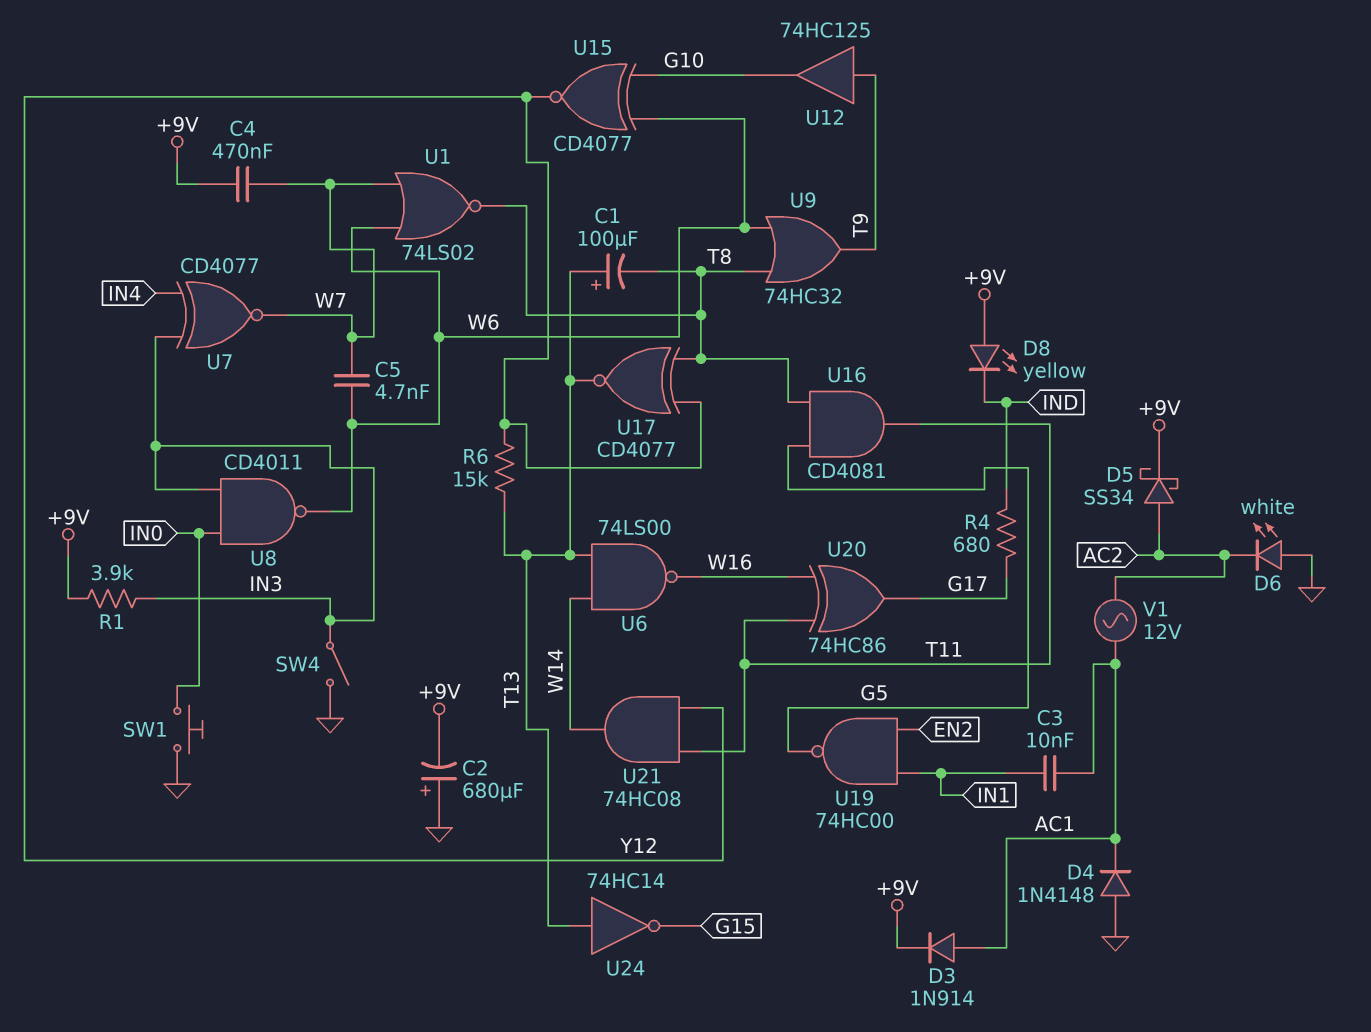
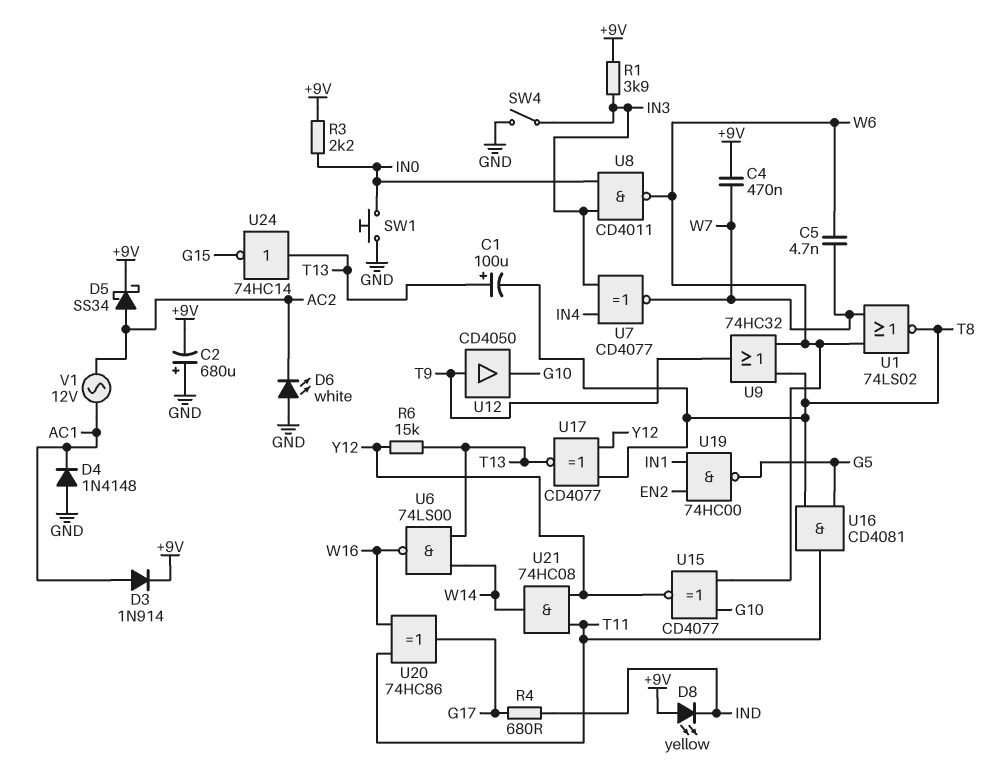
C3: 10nF (AC1, IN1) -> none
R3: none -> 2.2k (+9V, IN0)
U12: buffer 74HC125 (in T9, out G10) -> buffer CD4050 (in T9, out G10)

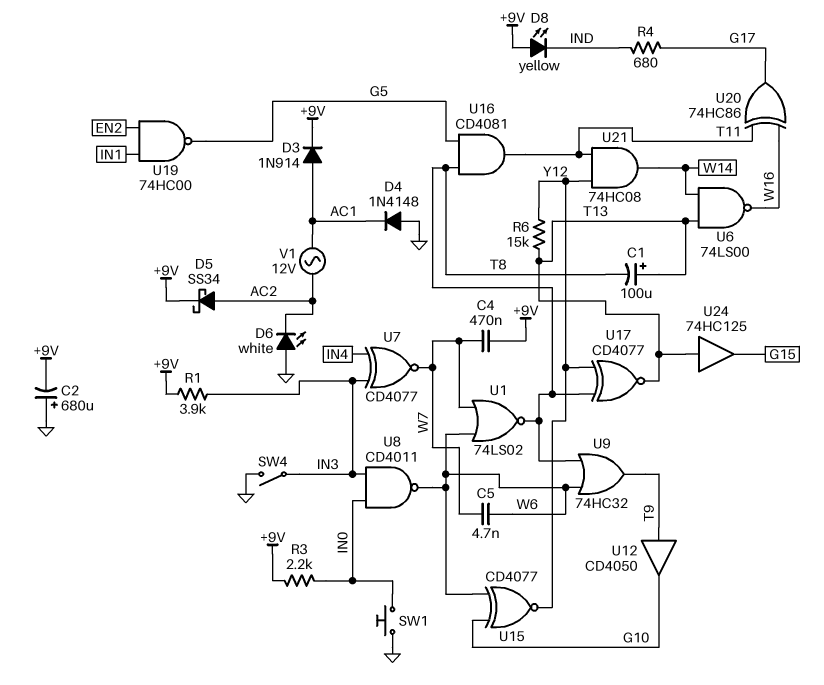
U24: NOT 74HC14 (in T13, out G15) -> buffer 74HC125 (in T13, out G15)

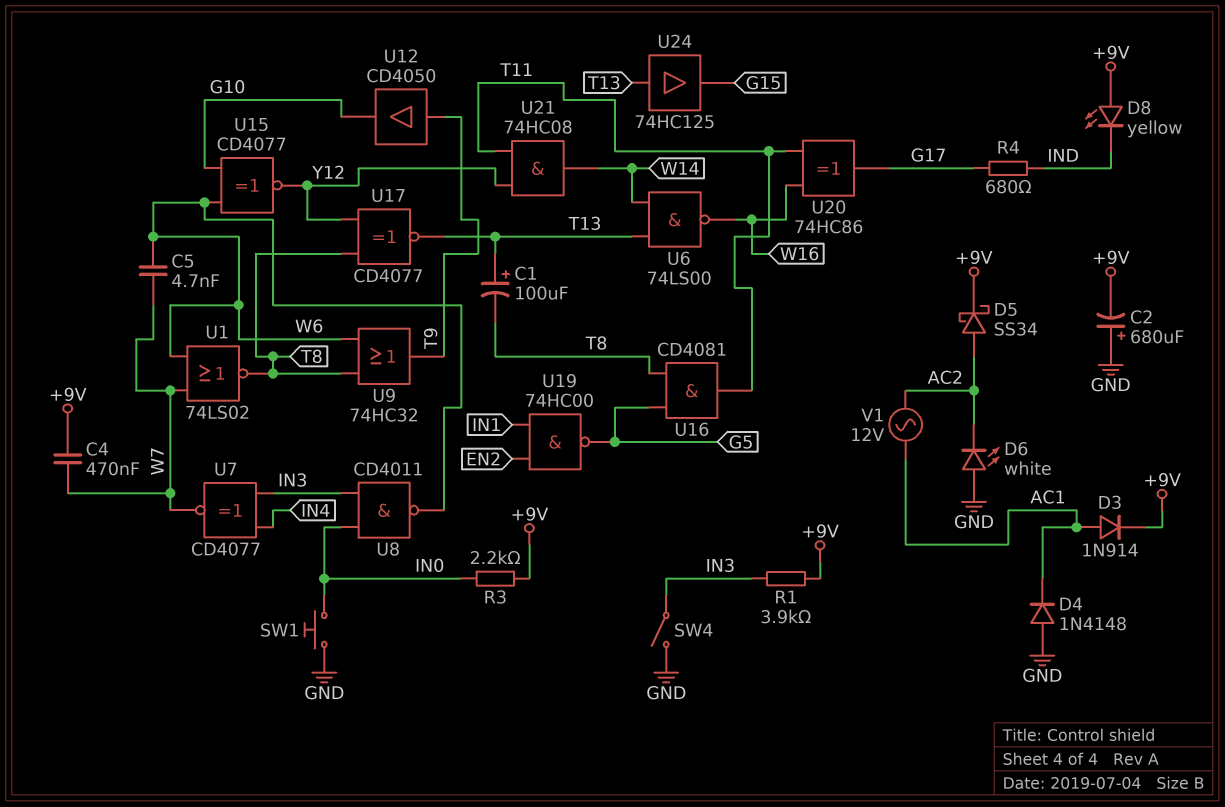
R6: 15k (T13, Y12) -> none

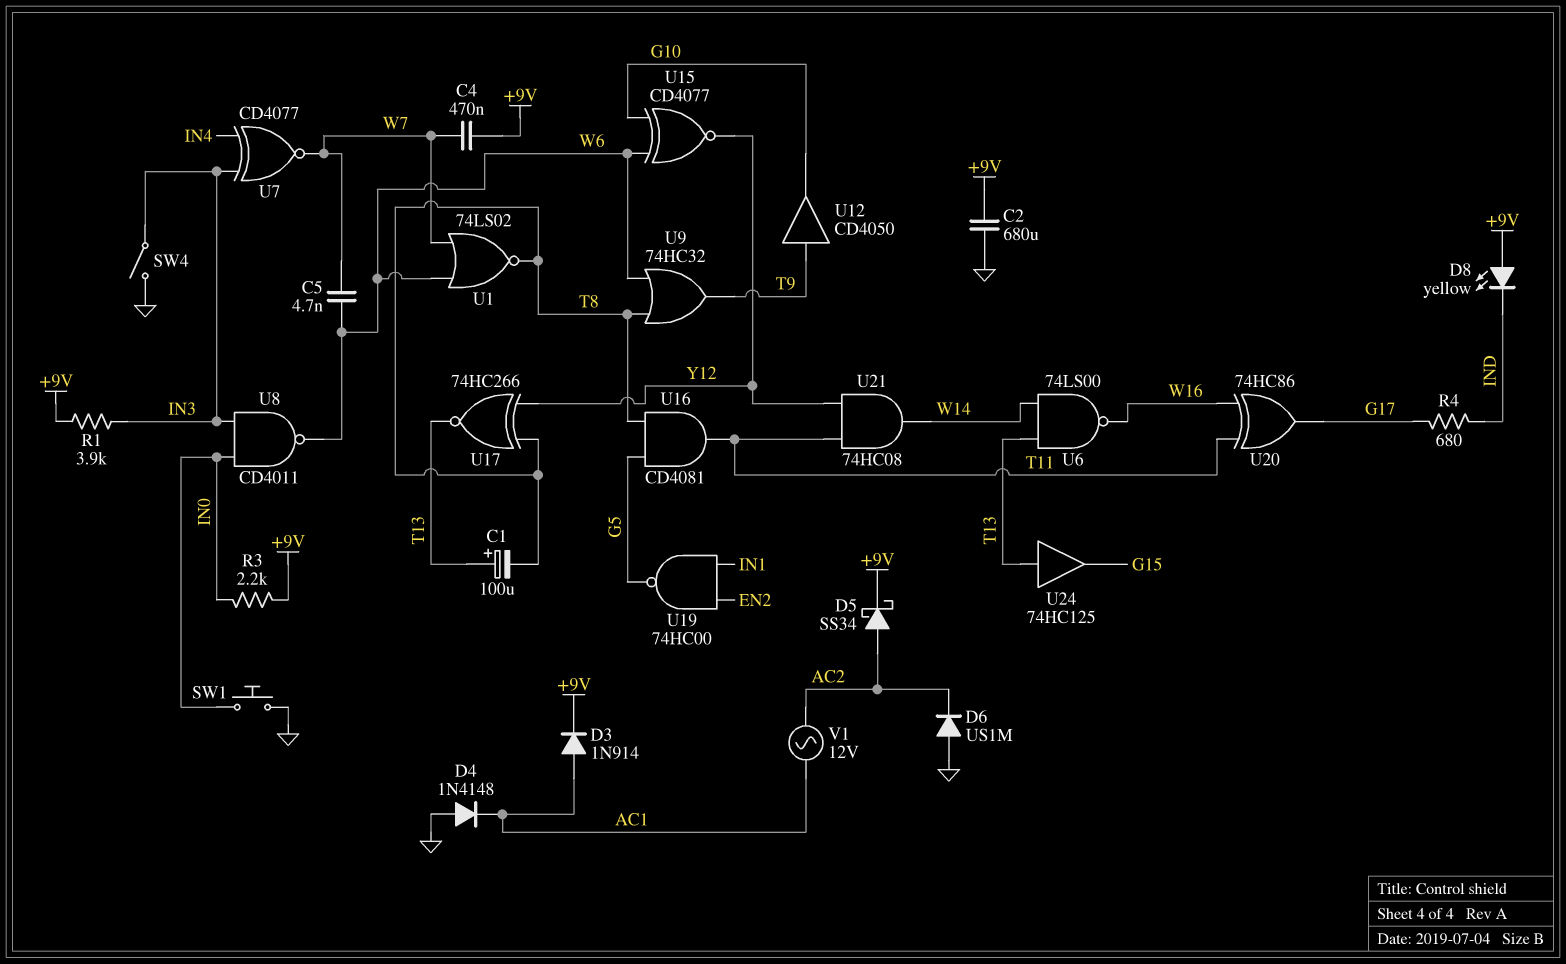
C2: 680uF (plus GND, minus +9V) -> 680uF (+9V, GND)
D6: LED white (A GND, K AC2) -> diode US1M (A GND, K AC2)
U17: XNOR CD4077 (in T8, in Y12, out T13) -> XNOR 74HC266 (in T8, in Y12, out T13)

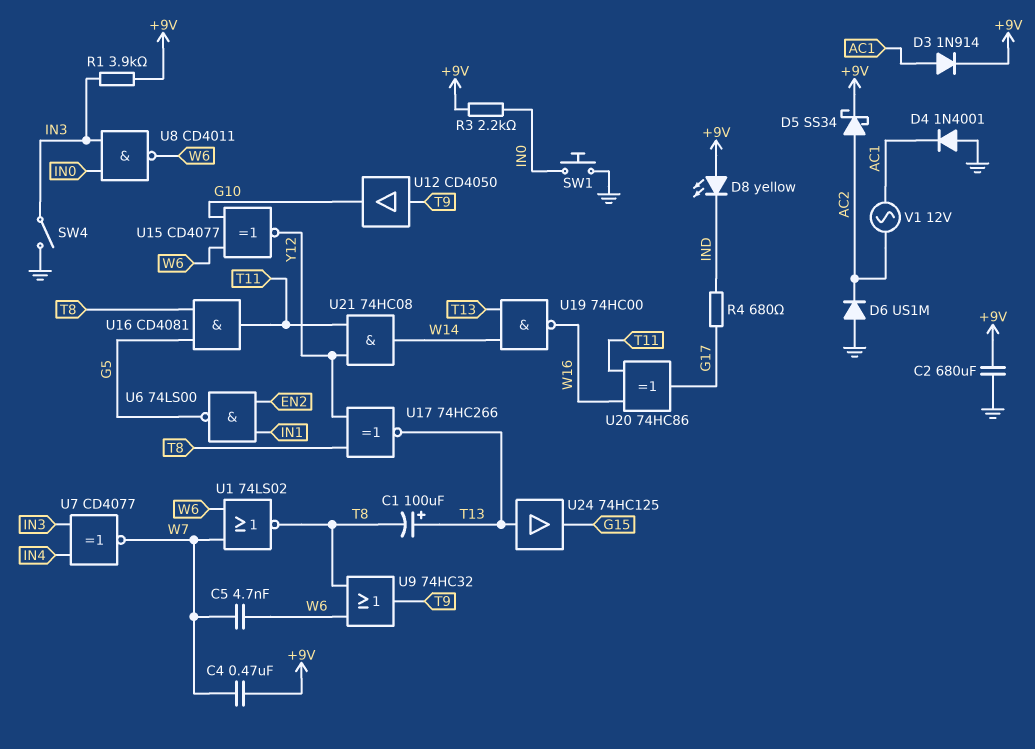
D4: diode 1N4148 (A GND, K AC1) -> diode 1N4001 (A GND, K AC1)
U6: NAND 74LS00 (in T13, in W14, out W16) -> NAND 74LS00 (in EN2, in IN1, out G5)
U19: NAND 74HC00 (in EN2, in IN1, out G5) -> NAND 74HC00 (in T13, in W14, out W16)

